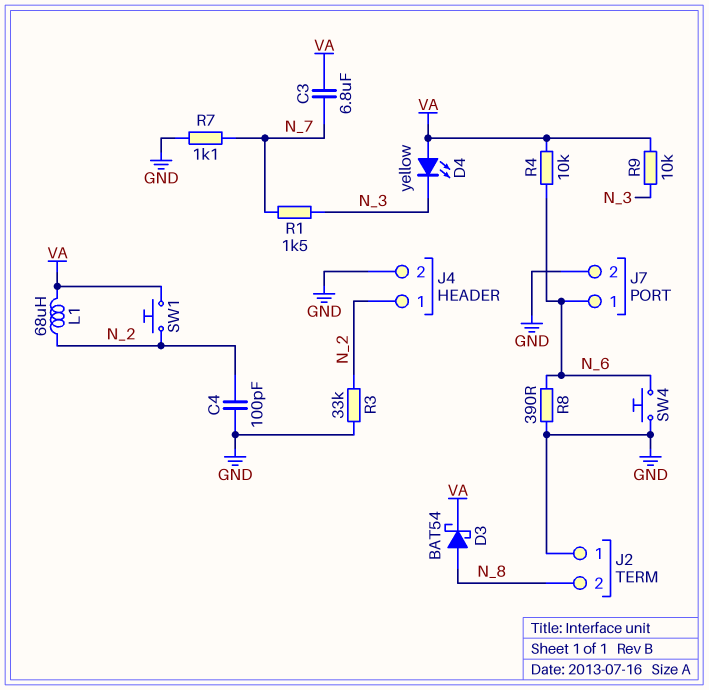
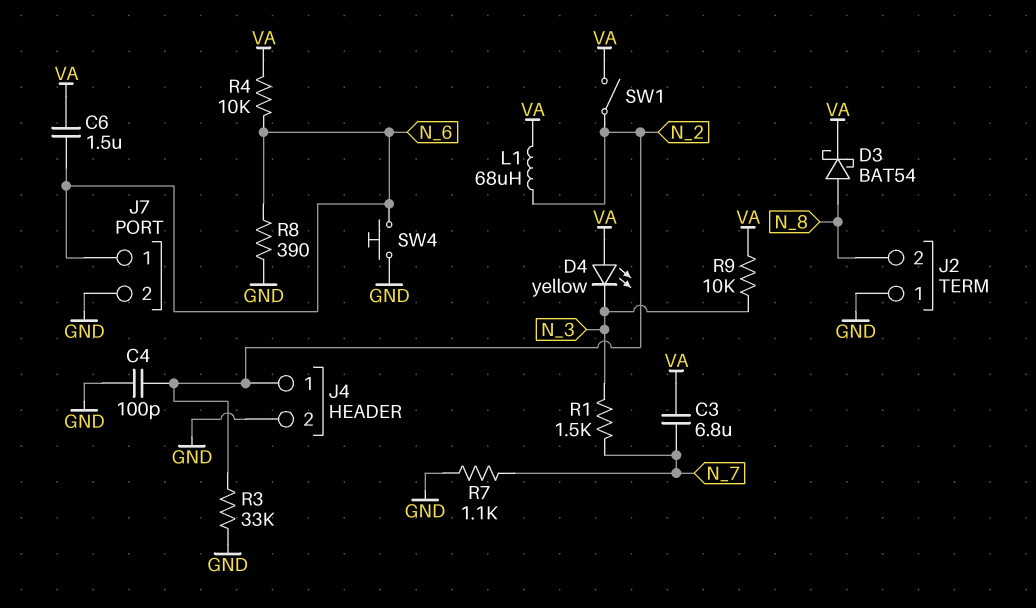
C6: none -> 1.5uF (N_6, VA)
SW1: button (N_2, VA) -> switch (N_2, VA)

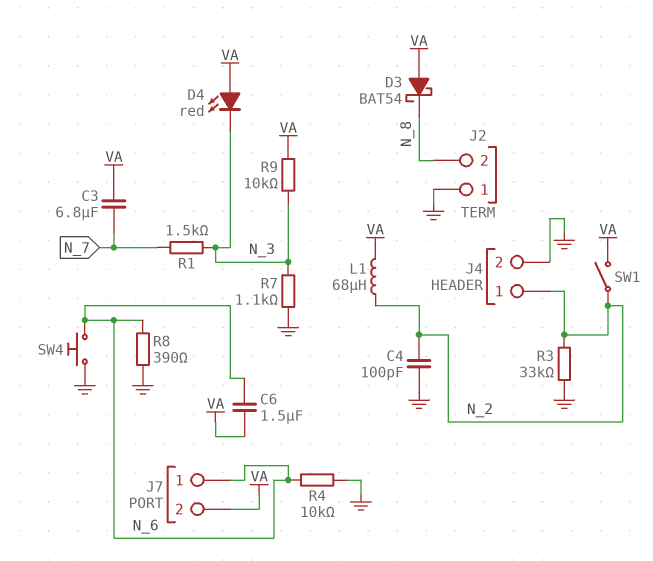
D3: schottky BAT54 (A N_8, K VA) -> schottky BAT54 (A VA, K N_8)
D4: LED yellow (A VA, K N_3) -> LED red (A VA, K N_3)
J7 pin 2: GND -> VA
R4: 10k (N_6, VA) -> 10k (GND, N_6)
R7: 1.1k (GND, N_7) -> 1.1k (GND, N_3)

